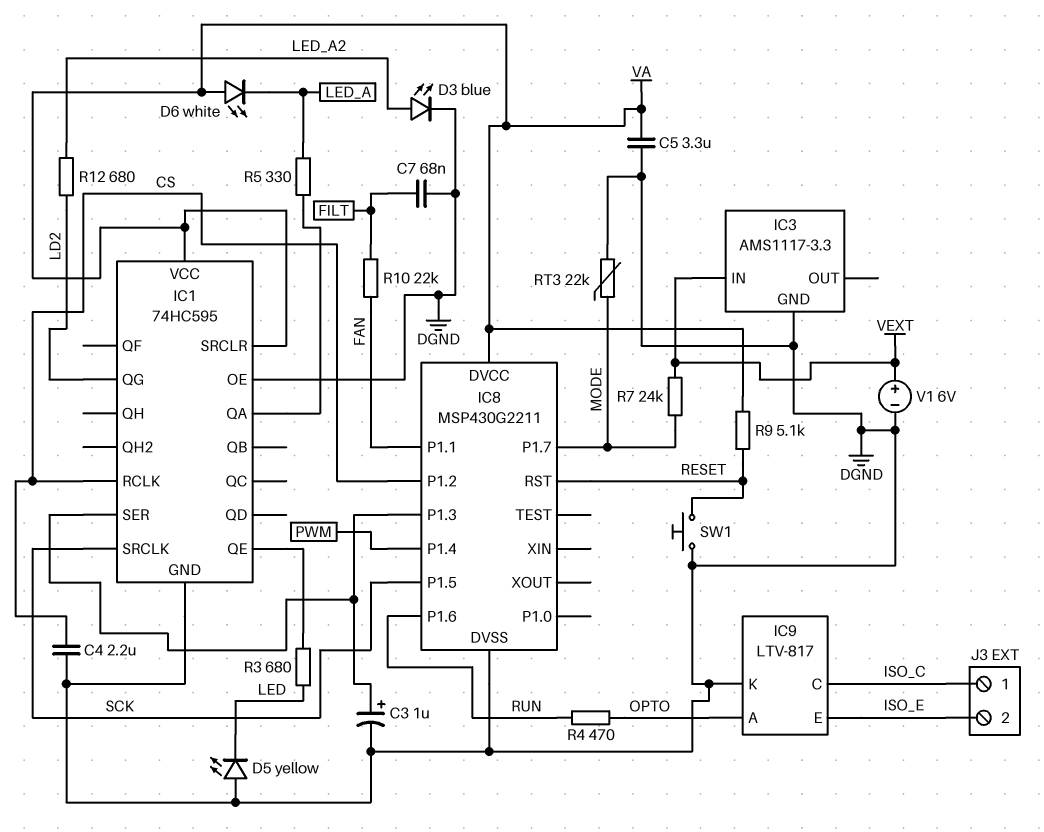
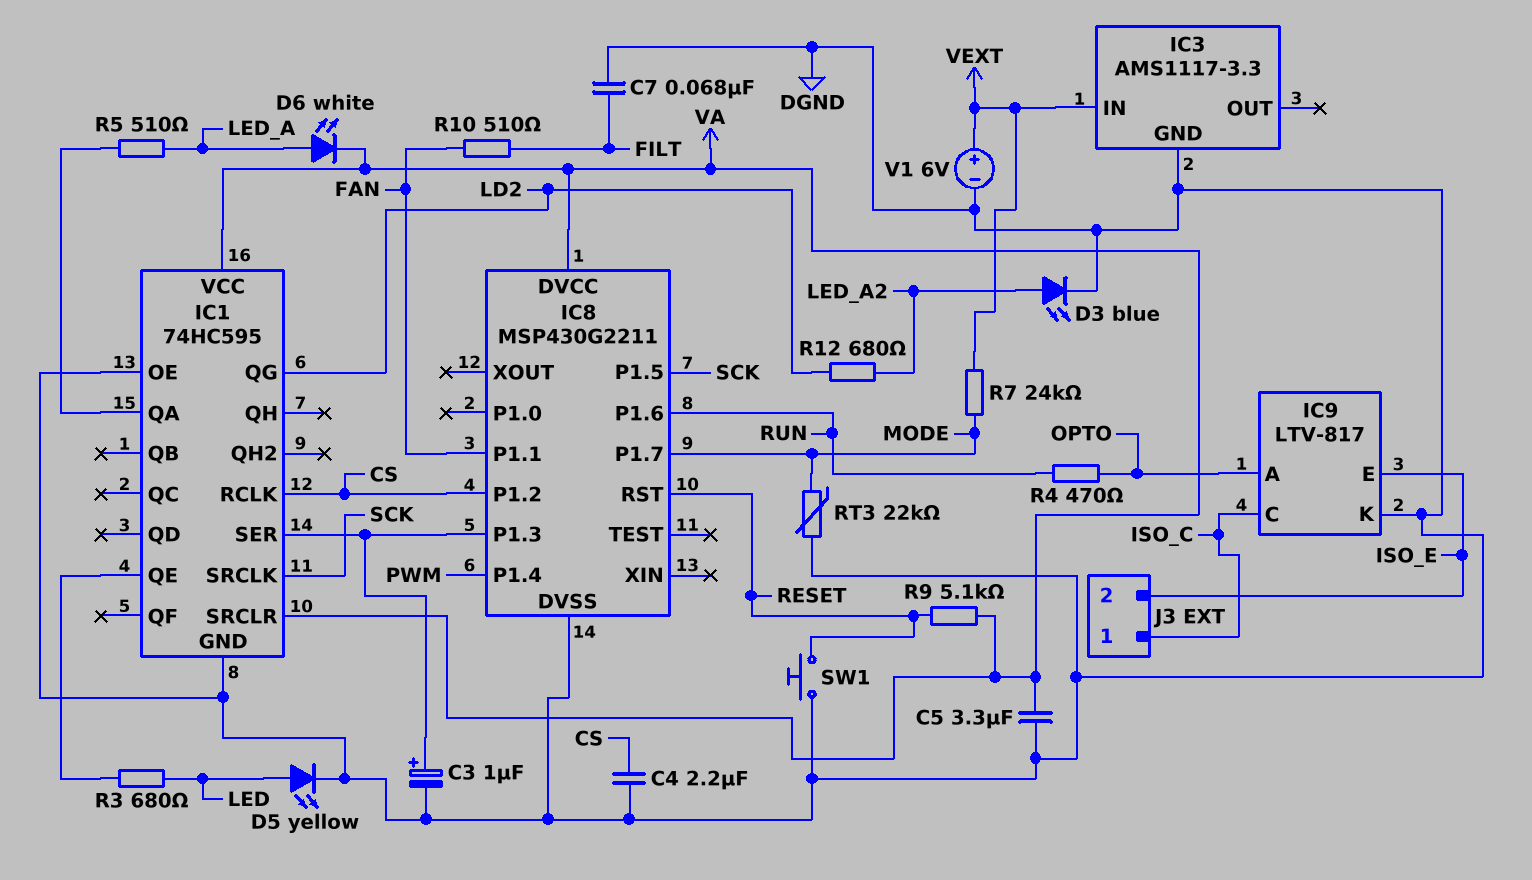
D5: LED yellow (A DGND, K LED) -> LED yellow (A LED, K DGND)
D6: LED white (A VA, K LED_A) -> LED white (A LED_A, K VA)
R5: 330 (IC1/QA, LED_A) -> 510 (IC1/QA, LED_A)
R10: 22k (FAN, FILT) -> 510 (FAN, FILT)

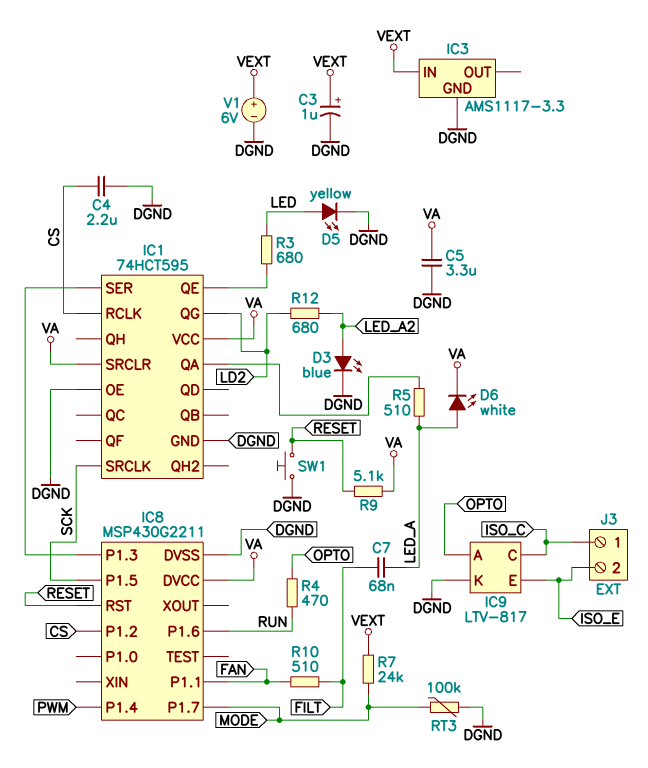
C3: 1uF (plus IC1/SER, minus DGND) -> 1uF (plus VEXT, minus DGND)
C7: 68nF (DGND, FILT) -> 68nF (FILT, LED_A)
IC1: 74HC595 -> 74HCT595
RT3: 22k (DGND, MODE) -> 100k (DGND, MODE)

